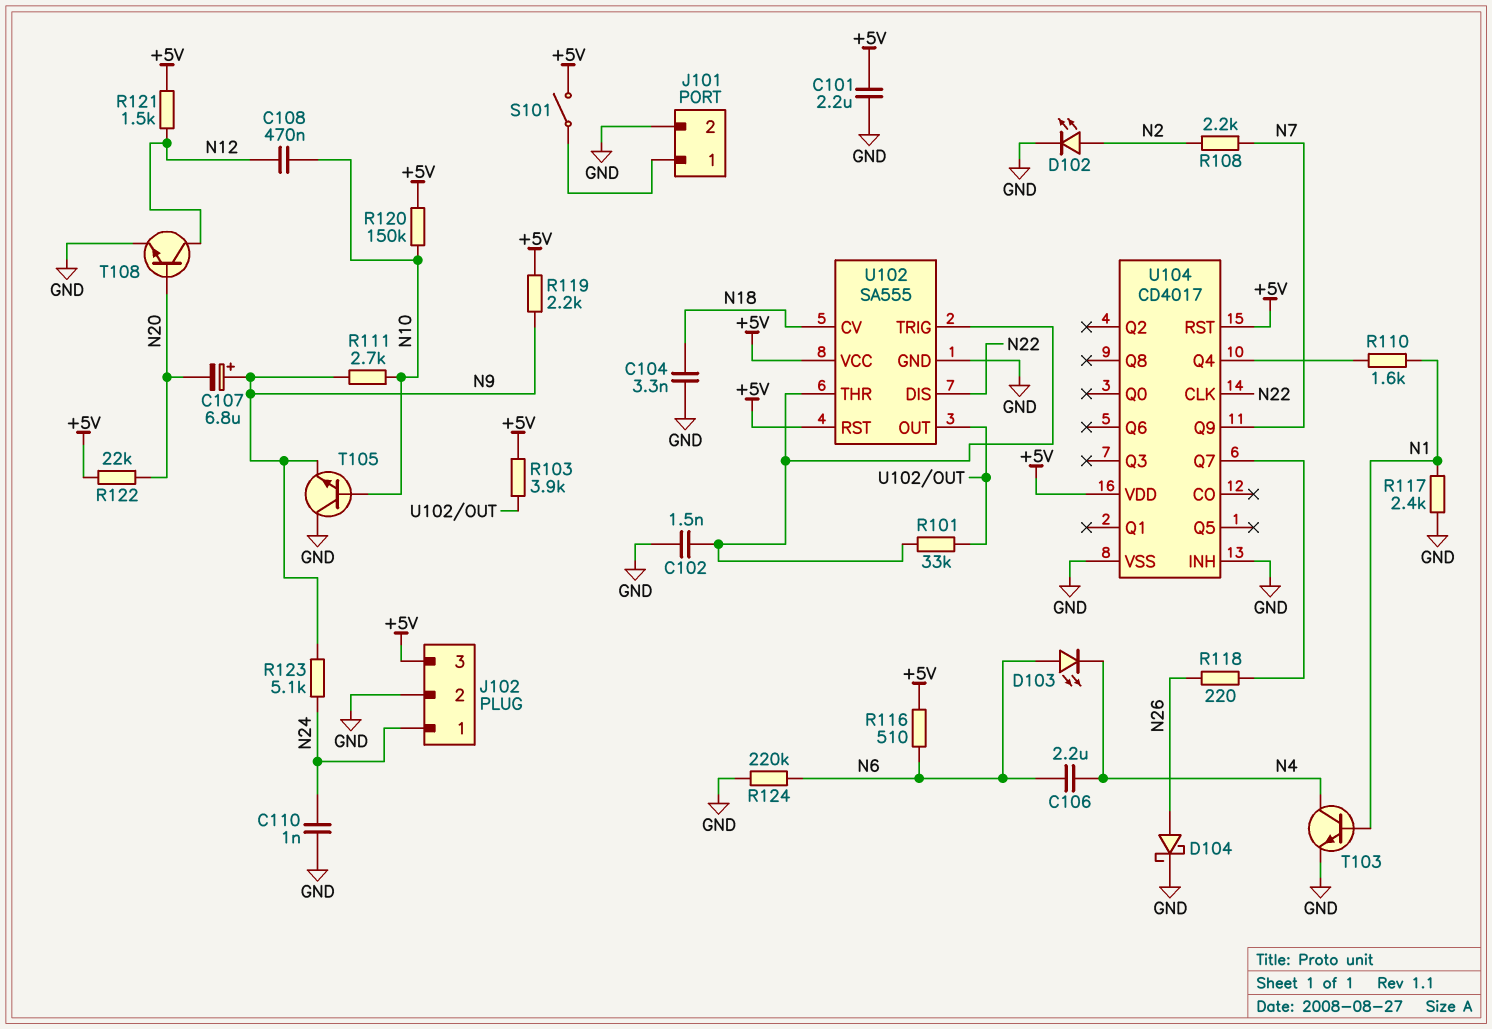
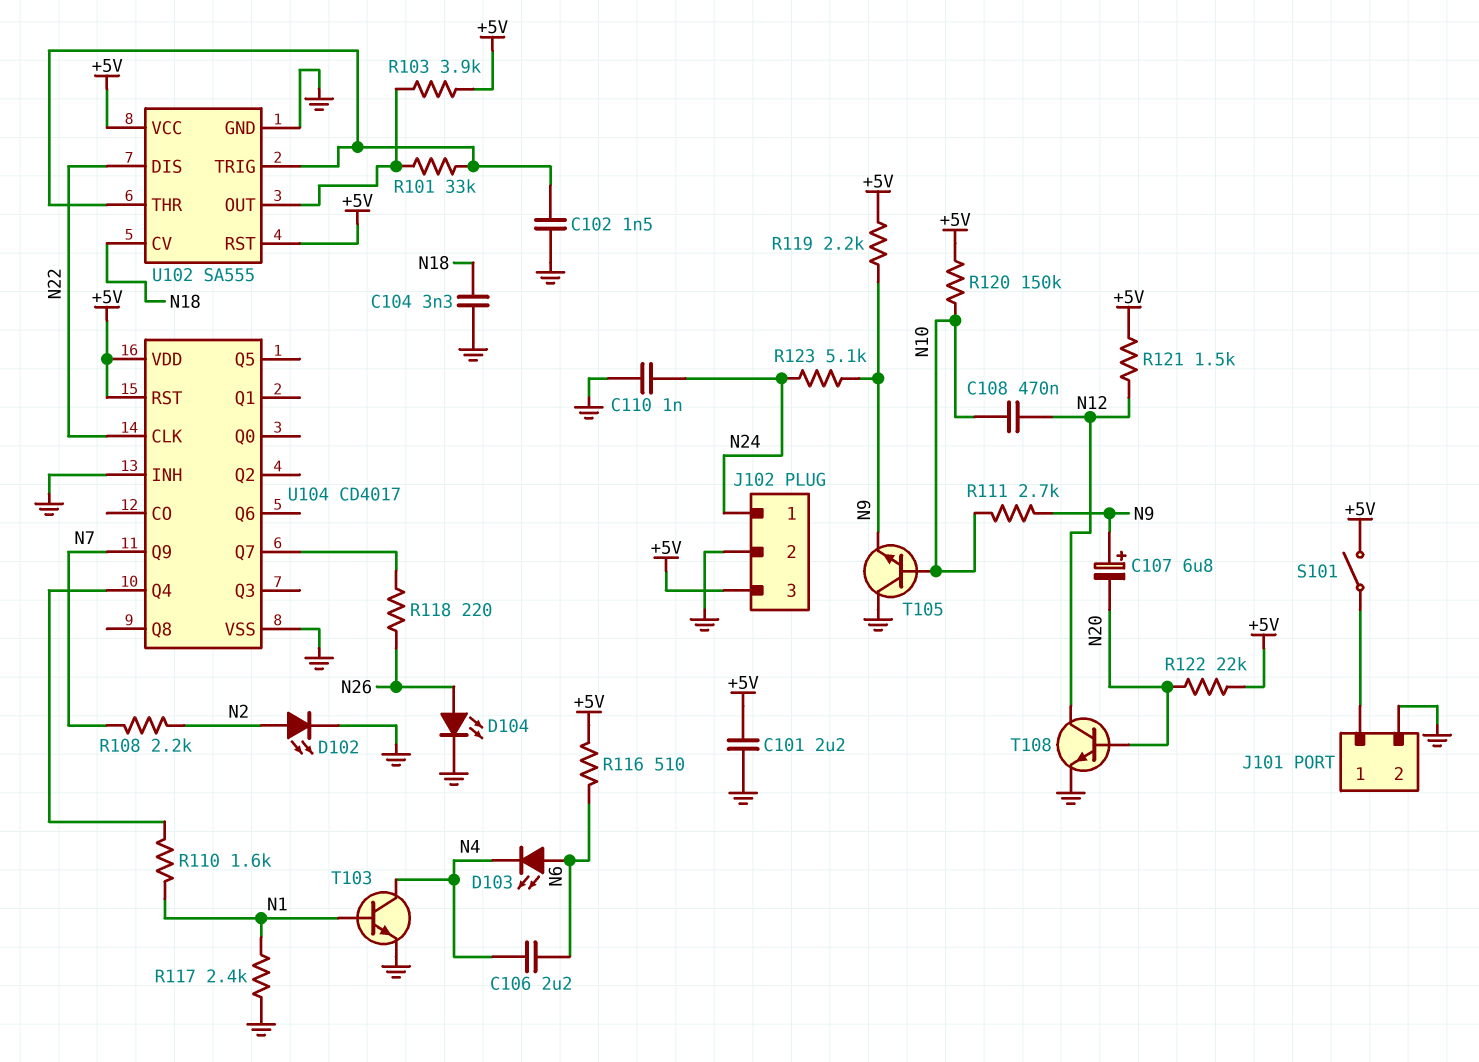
D104: schottky (A N26, K GND) -> LED (A N26, K GND)
R124: 220k (GND, N6) -> none

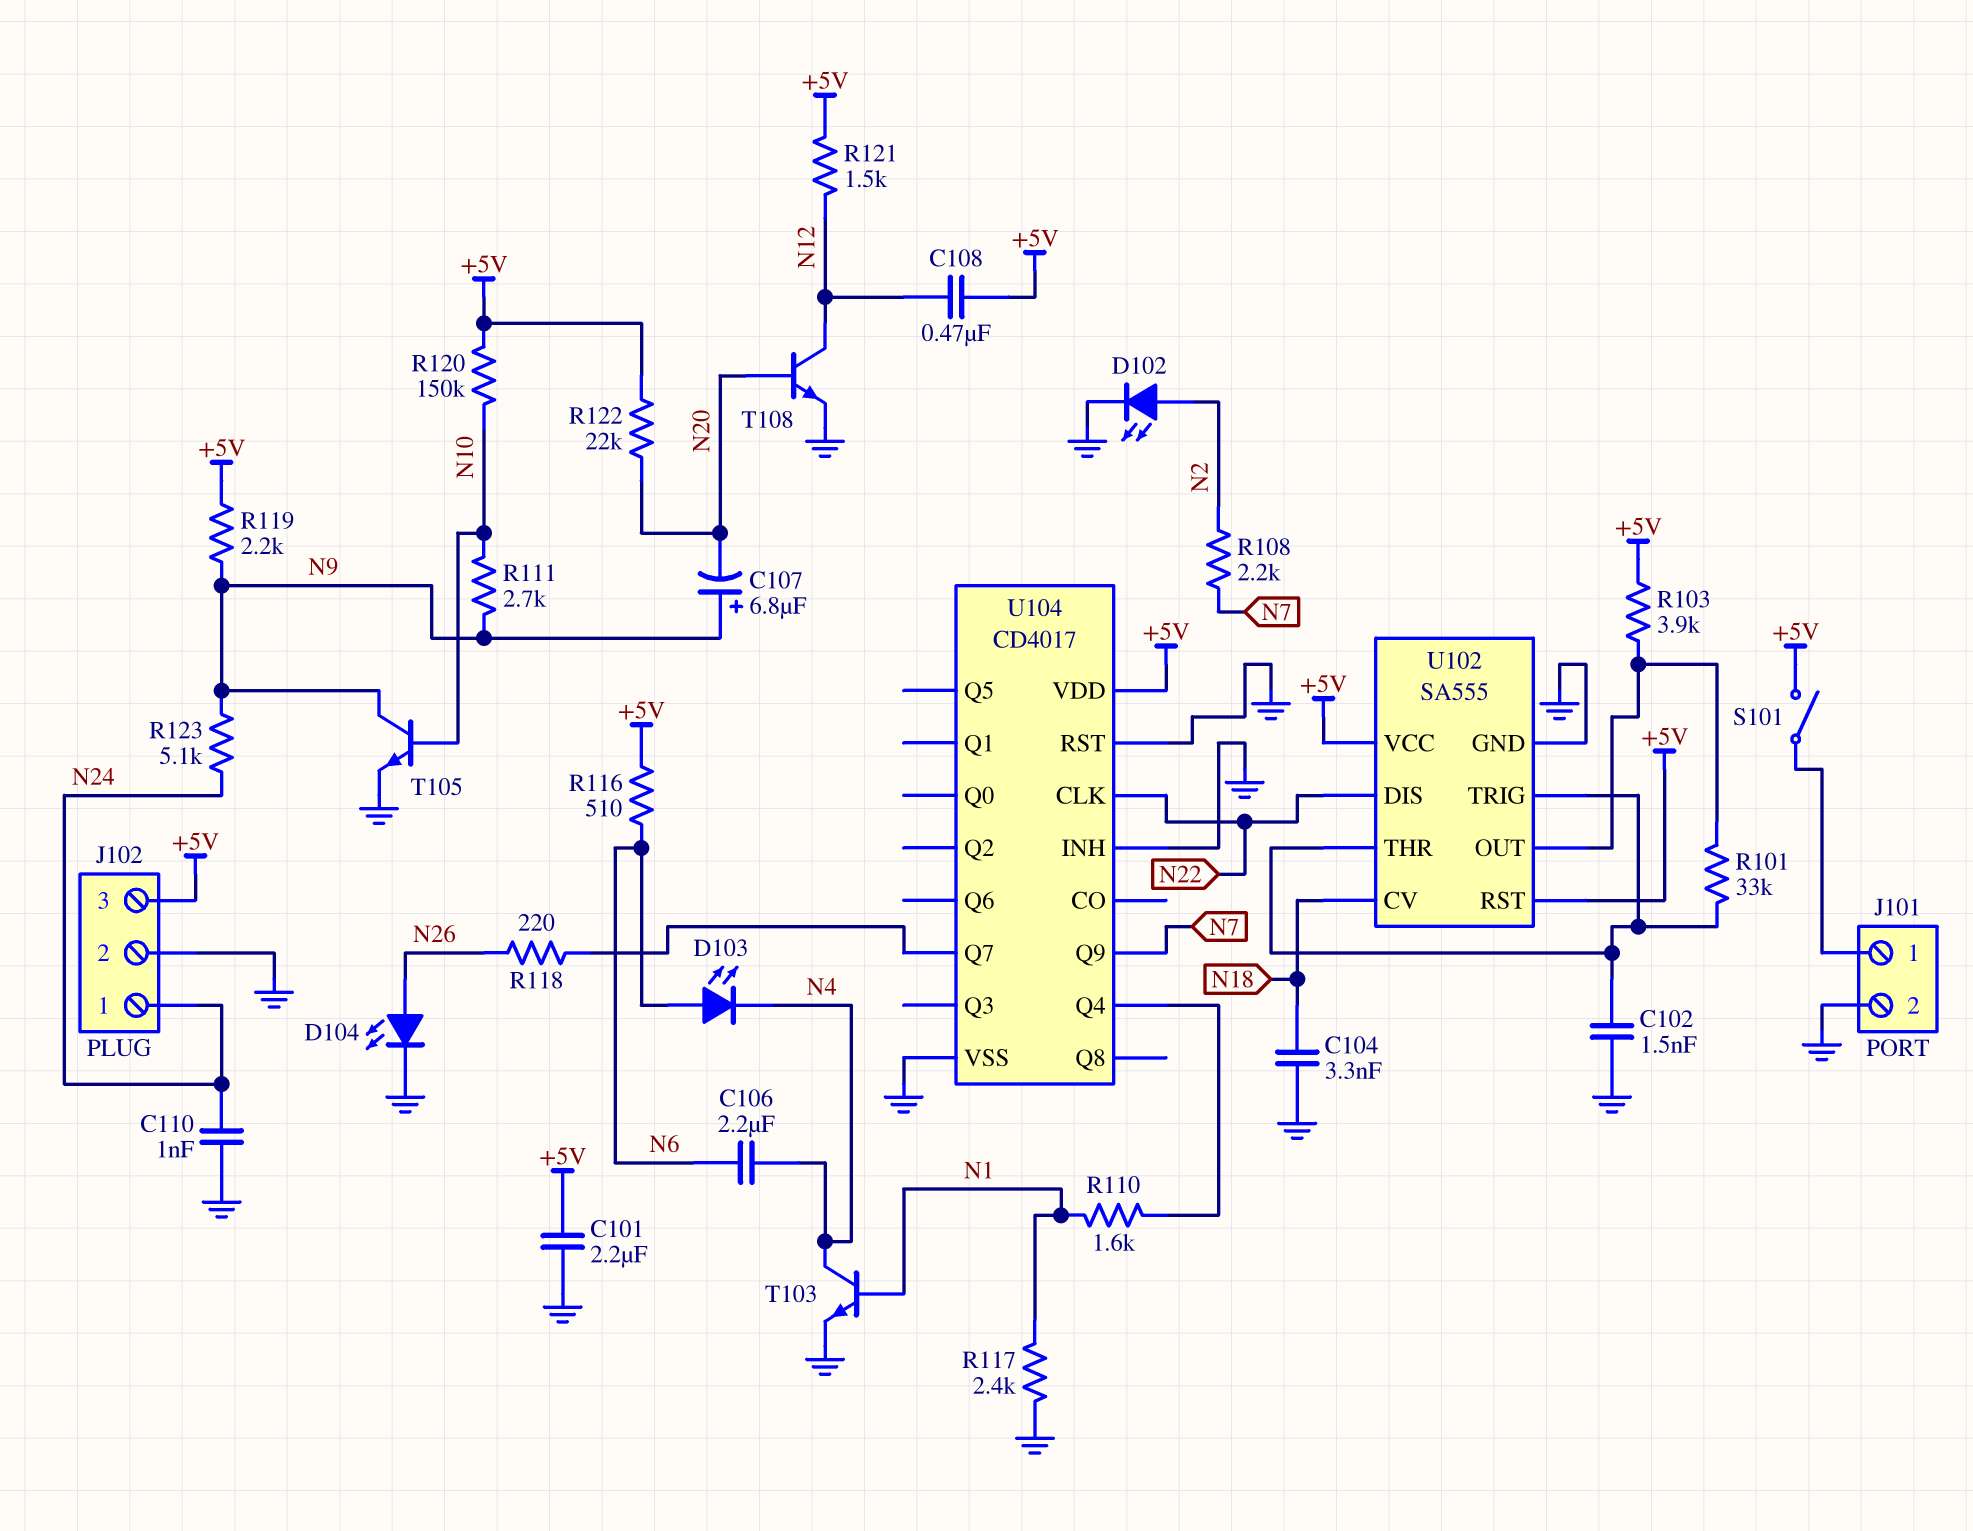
C108: 470nF (N10, N12) -> 470nF (+5V, N12)
T105: NPN (B N10, C GND, E N9) -> NPN (B N10, C N9, E GND)
U104 pin RST: +5V -> GND

